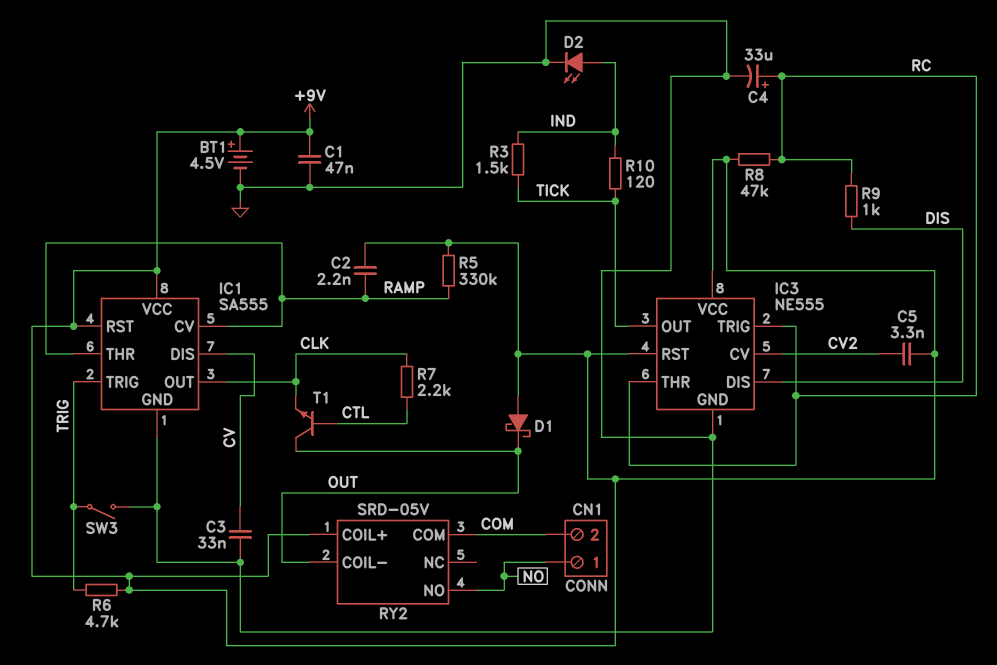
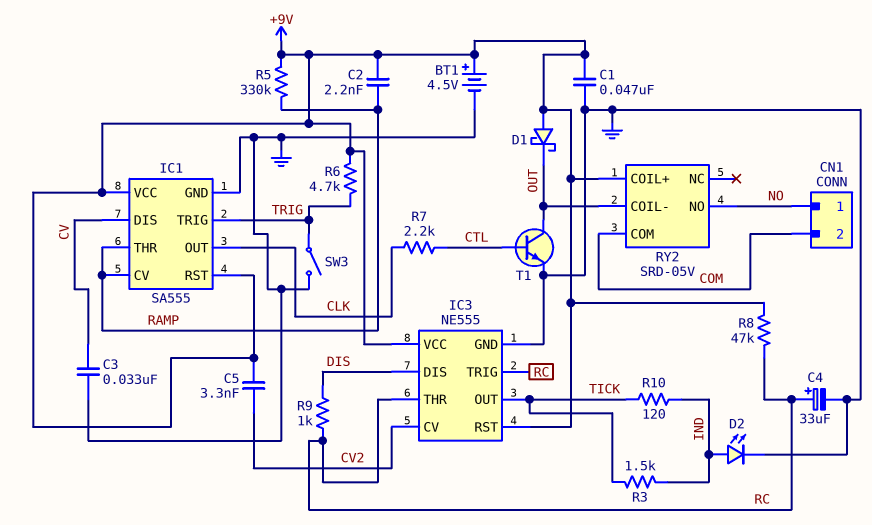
T1: NPN (B CTL, C OUT, E CLK) -> NPN (B CTL, C OUT, E GND)

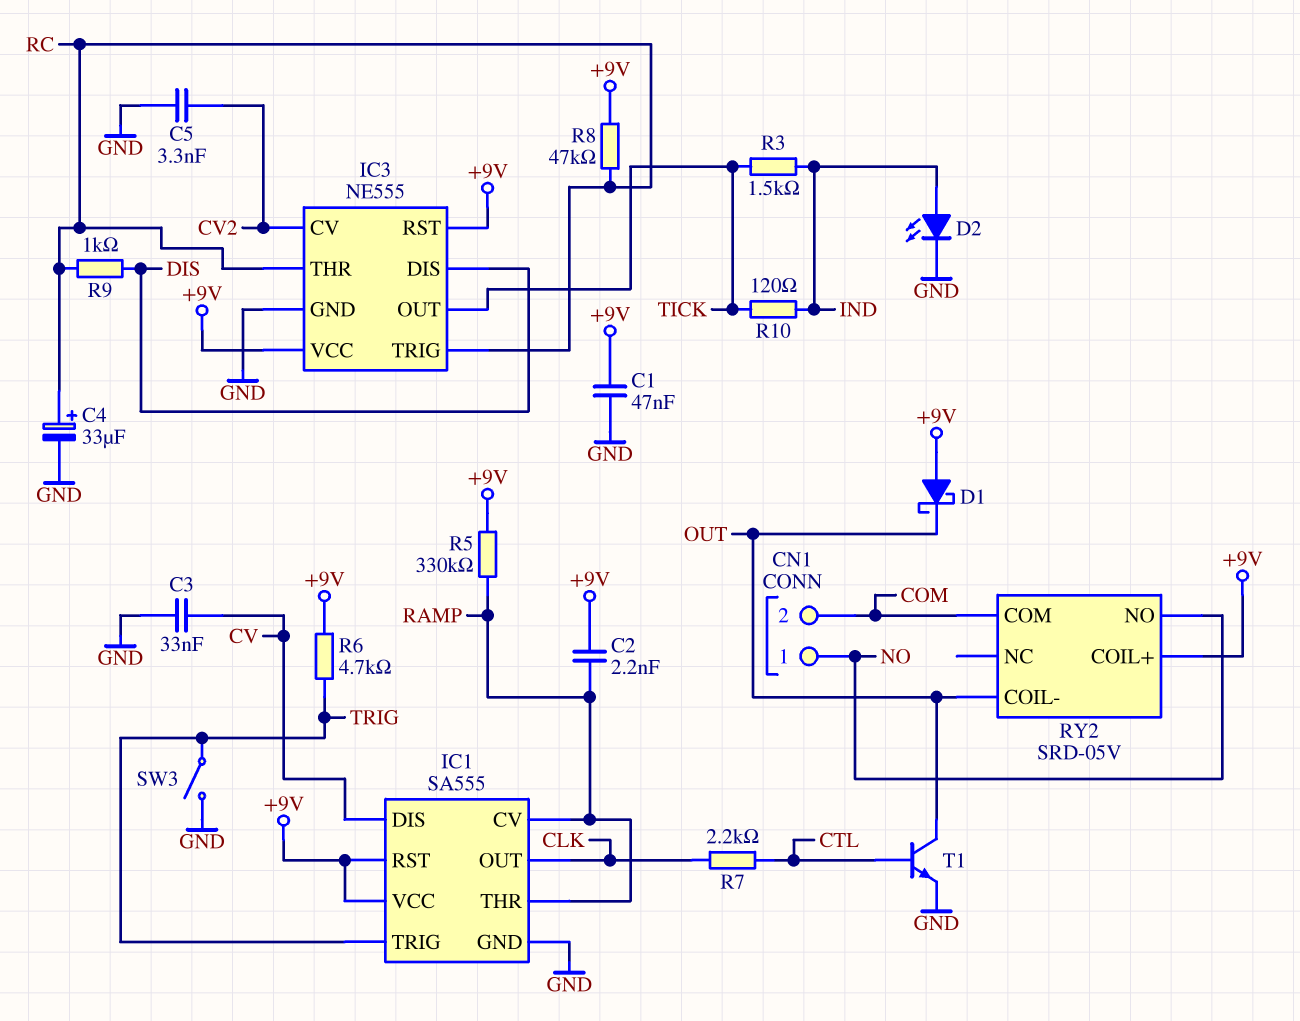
BT1: 4.5V (plus +9V, minus GND) -> none
C5: 3.3nF (+9V, CV2) -> 3.3nF (CV2, GND)

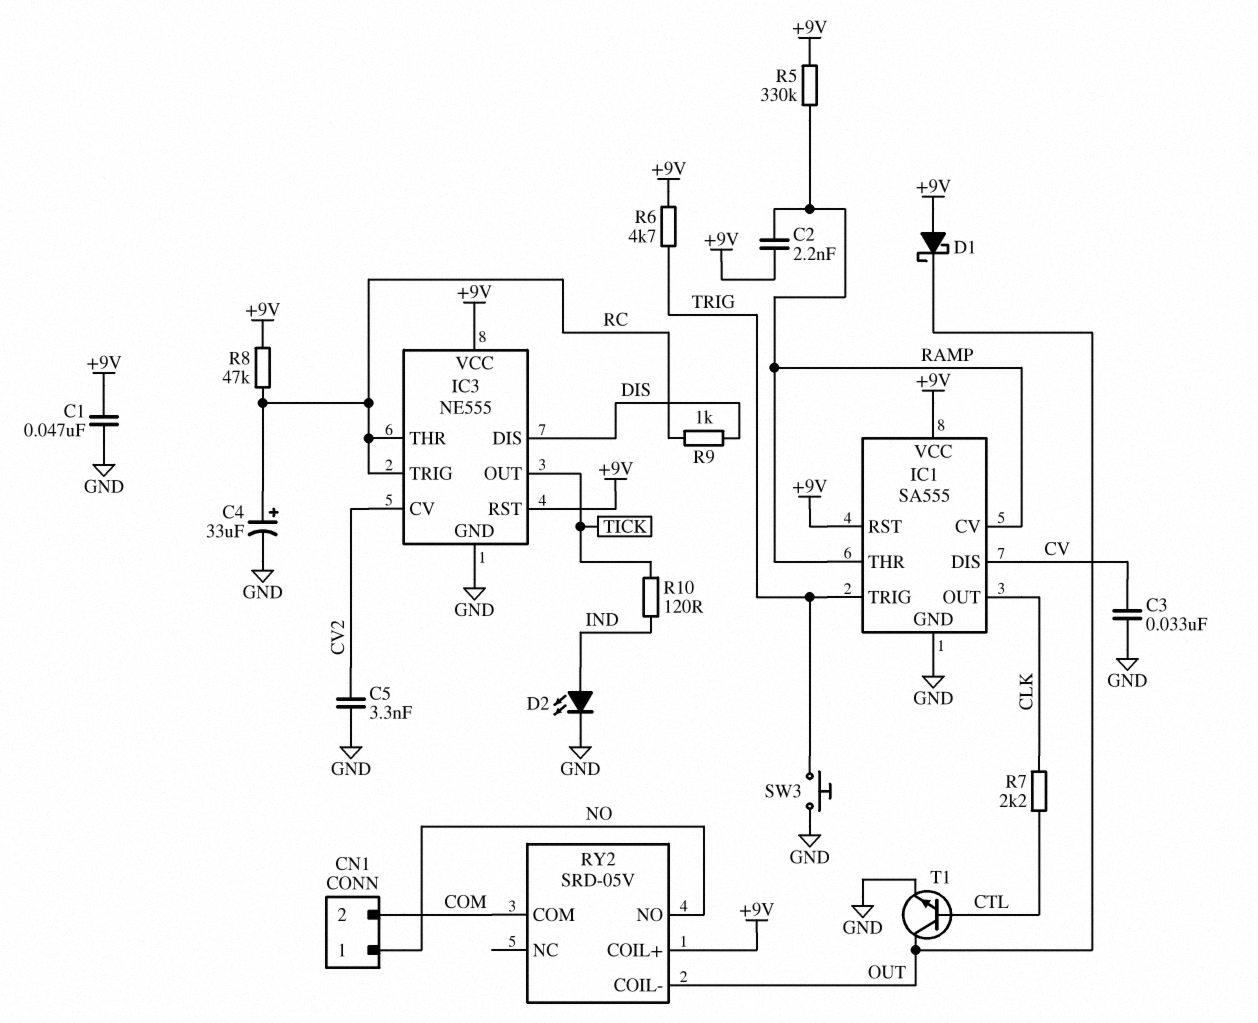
R3: 1.5k (IND, TICK) -> none
SW3: switch (GND, TRIG) -> button (GND, TRIG)

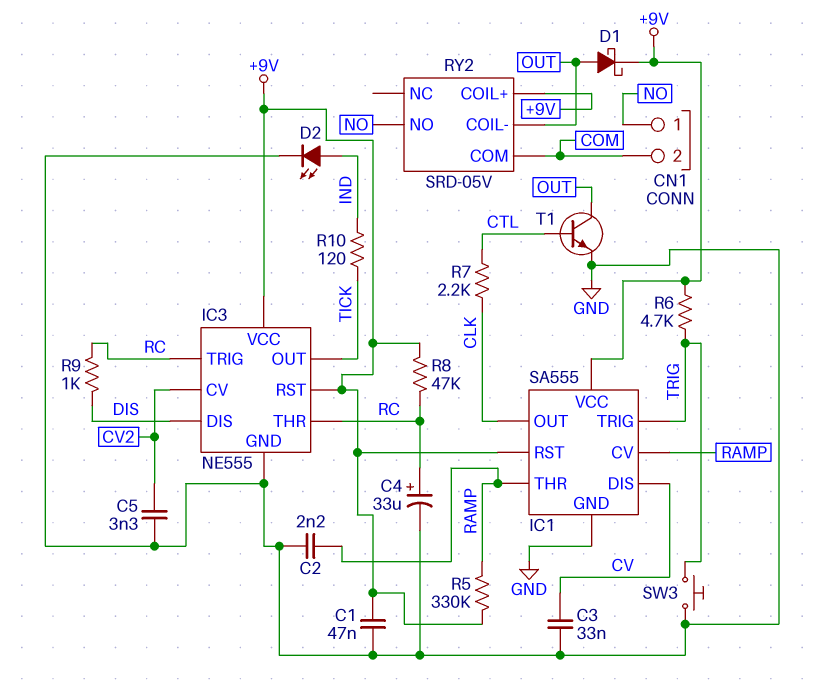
C2: 2.2nF (+9V, RAMP) -> 2.2nF (GND, RAMP)
D1: schottky (A +9V, K OUT) -> schottky (A OUT, K +9V)

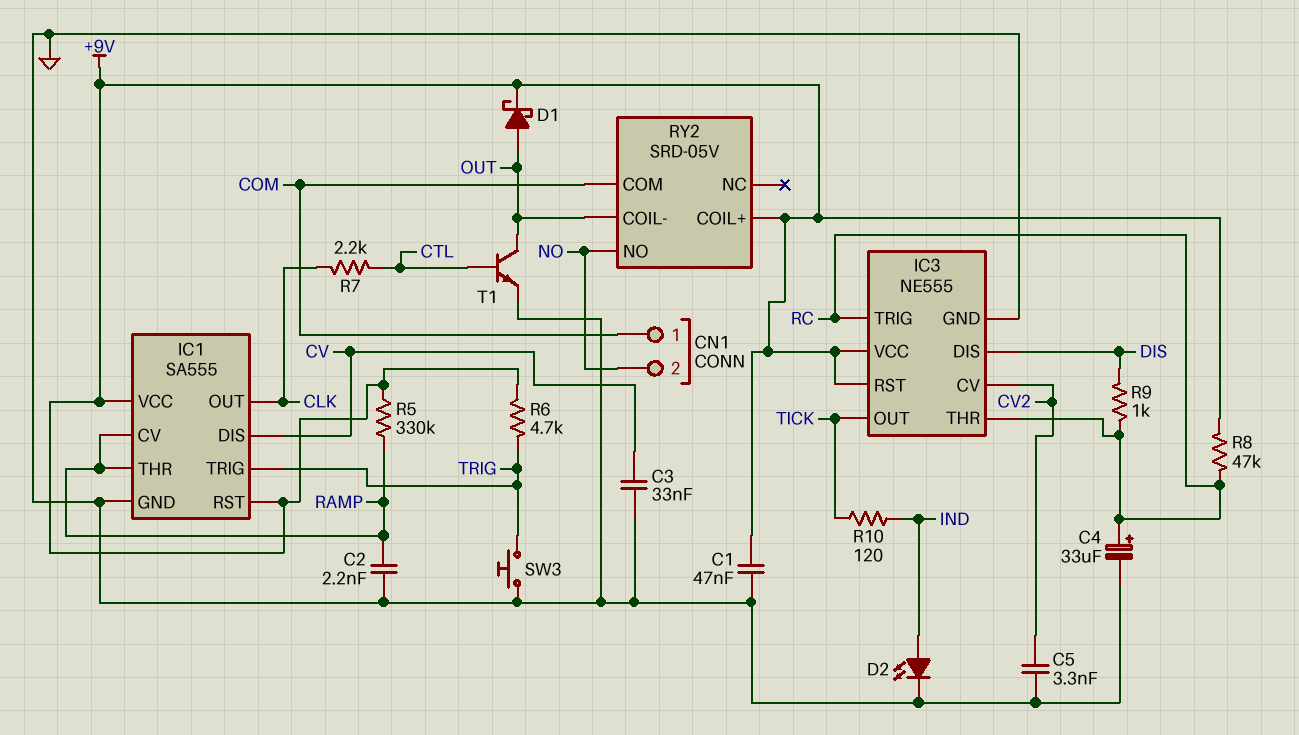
CN1 pin 1: NO -> COM
CN1 pin 2: COM -> NO

